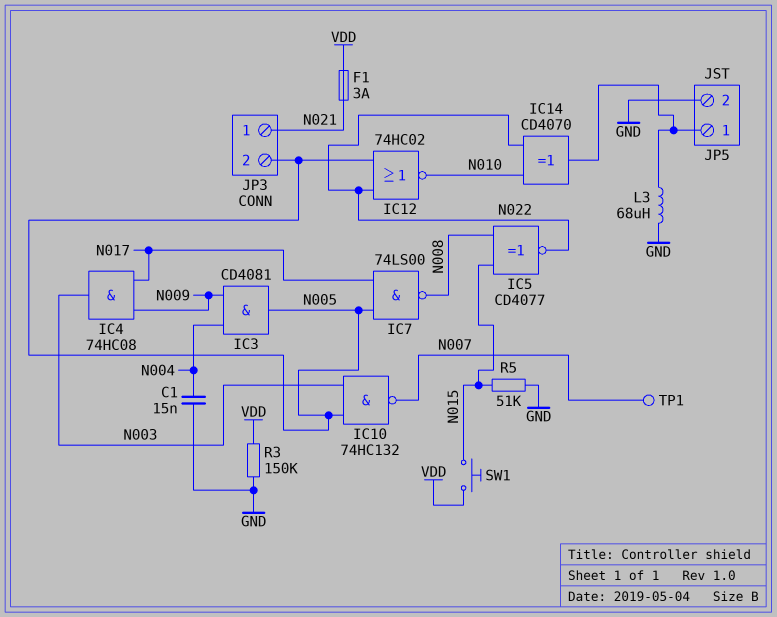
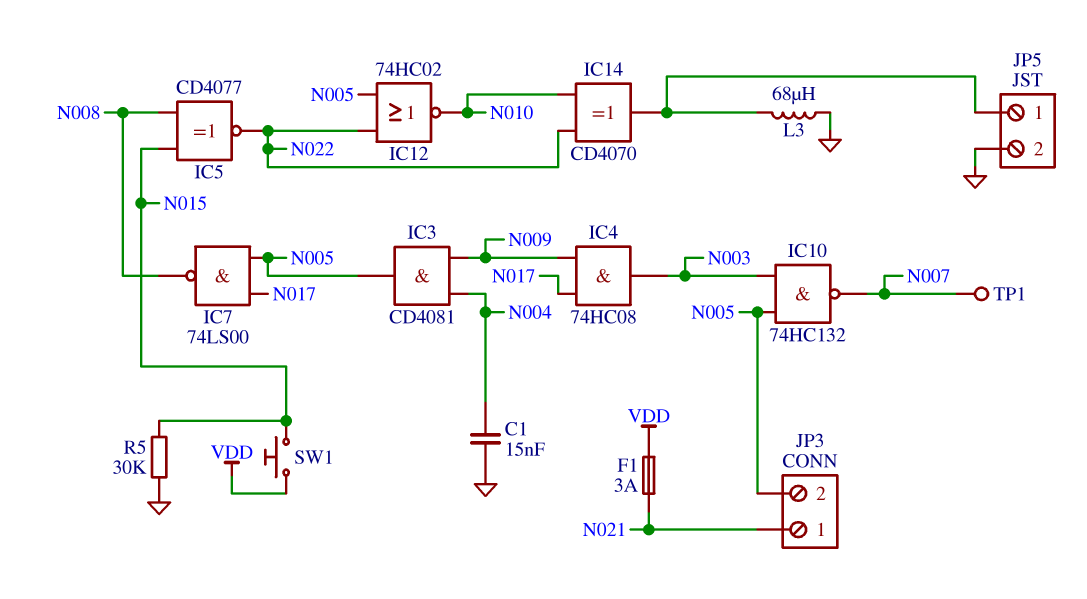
R3: 150k (GND, VDD) -> none
R5: 51k (GND, N015) -> 30k (GND, N015)

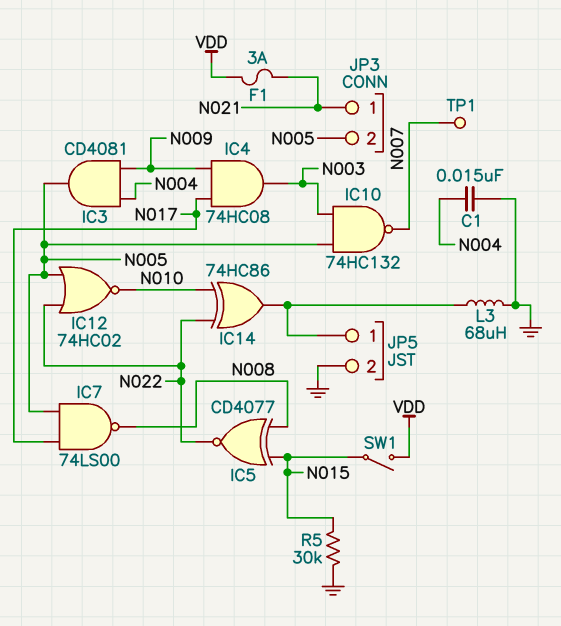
IC14: XOR CD4070 (in N010, in N022, out JP5/1) -> XOR 74HC86 (in N010, in N022, out JP5/1)
SW1: button (N015, VDD) -> switch (N015, VDD)

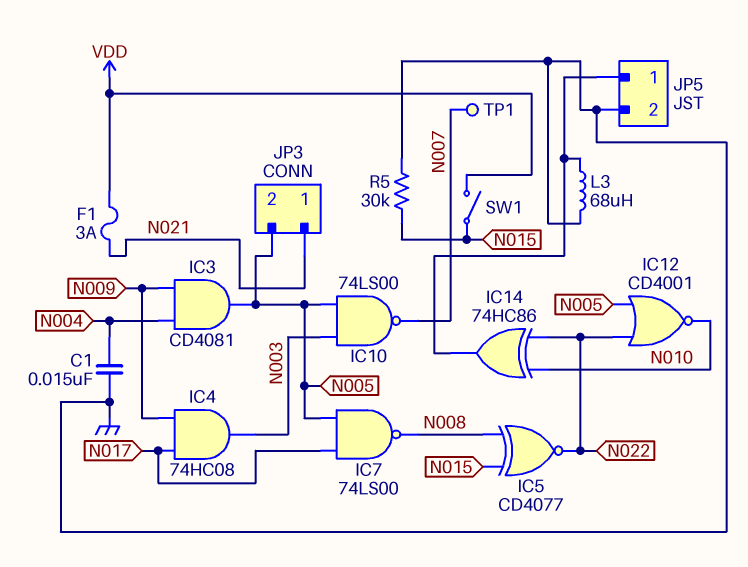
IC10: NAND 74HC132 (in N003, in N005, out N007) -> NAND 74LS00 (in N003, in N005, out N007)
IC12: NOR 74HC02 (in N005, in N022, out N010) -> NOR CD4001 (in N005, in N022, out N010)

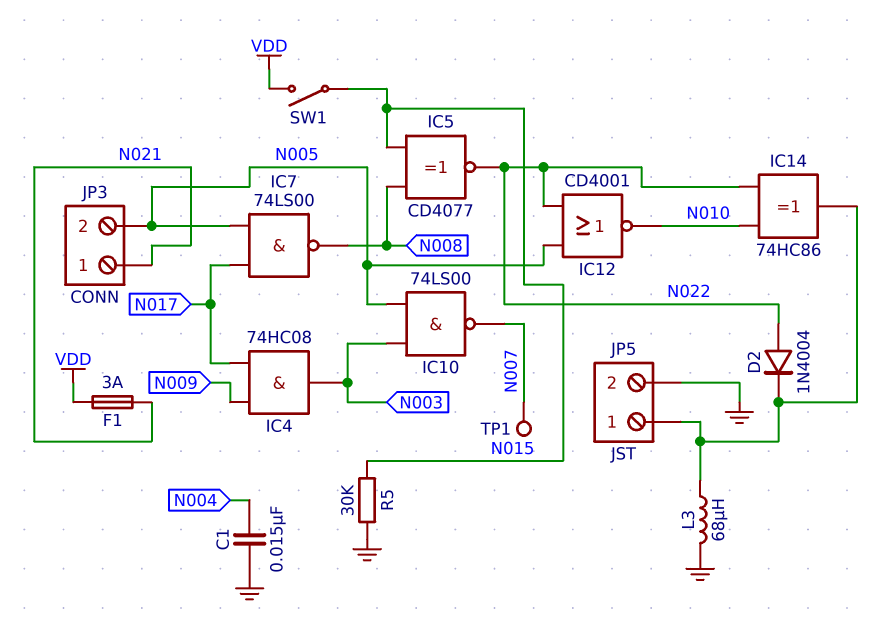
D2: none -> diode 1N4004 (A N022, K JP5/1)
IC3: AND CD4081 (in N004, in N009, out N005) -> none

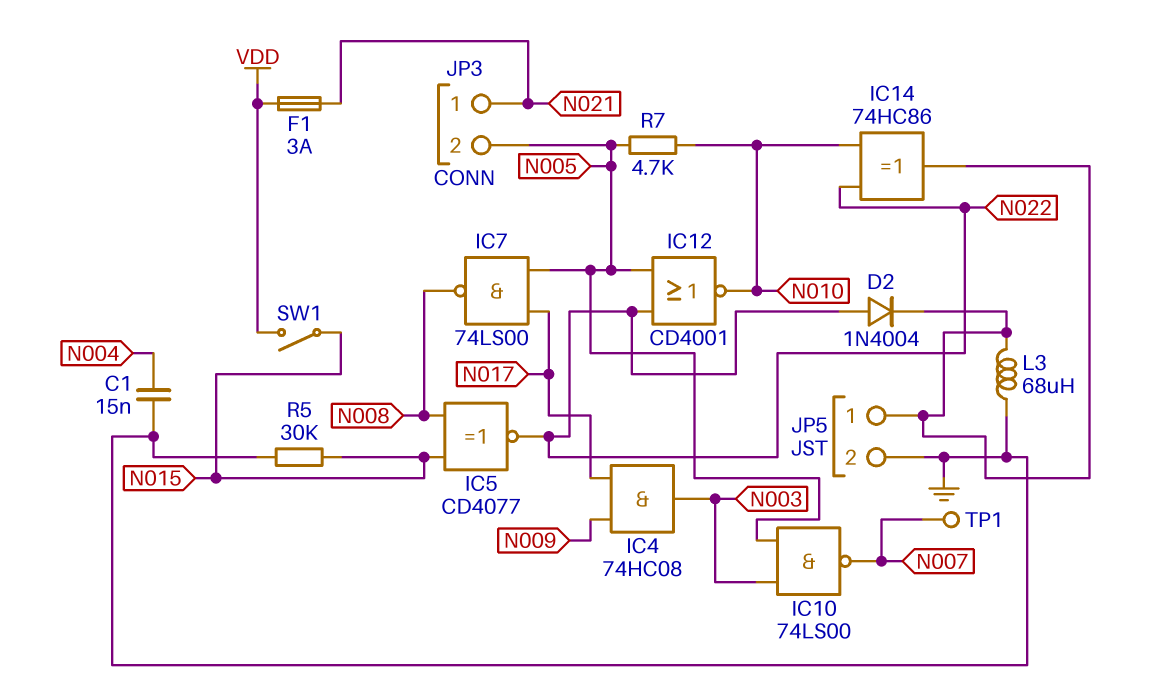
R7: none -> 4.7k (N005, N010)

